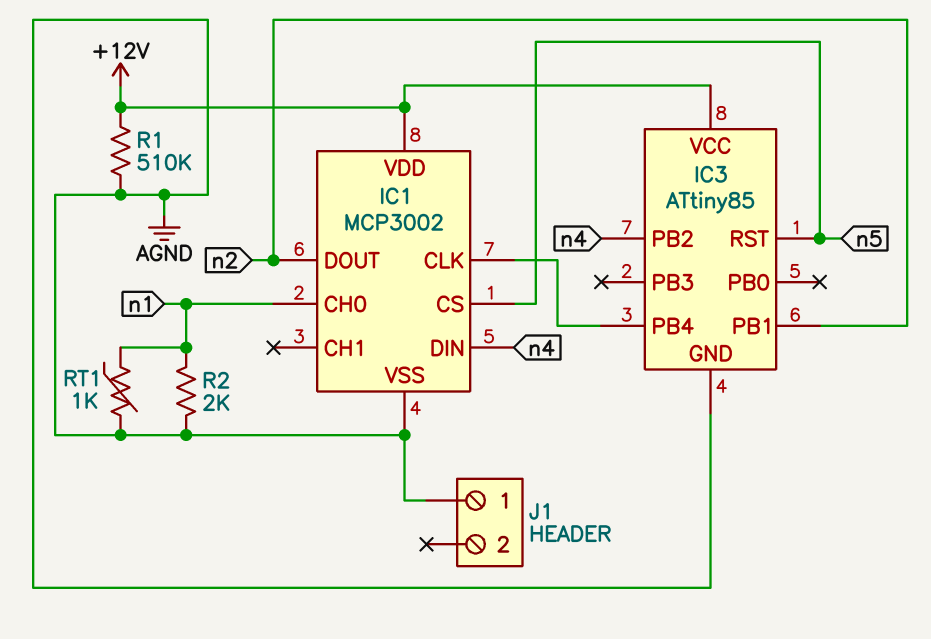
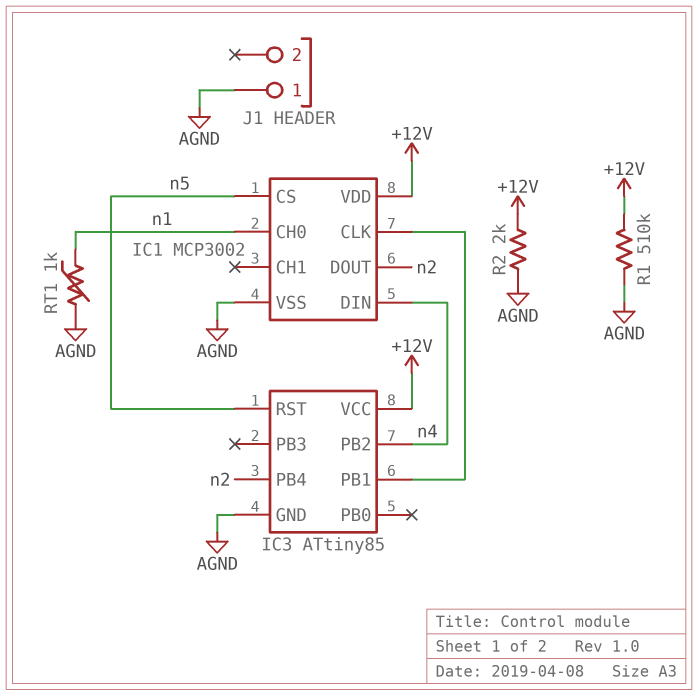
IC3 pin PB1: n2 -> IC1/CLK
IC3 pin PB4: IC1/CLK -> n2
R2: 2k (AGND, n1) -> 2k (+12V, AGND)

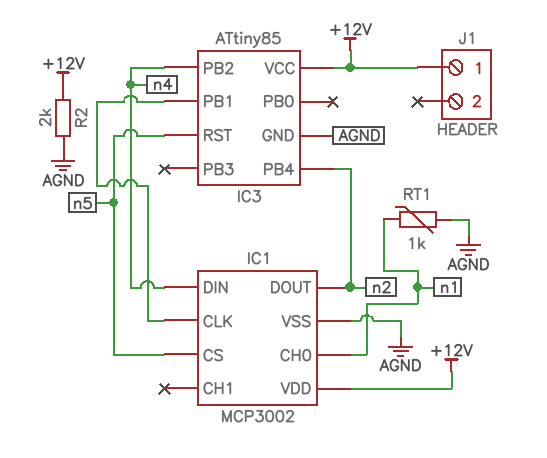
J1 pin 1: AGND -> +12V
R1: 510k (+12V, AGND) -> none

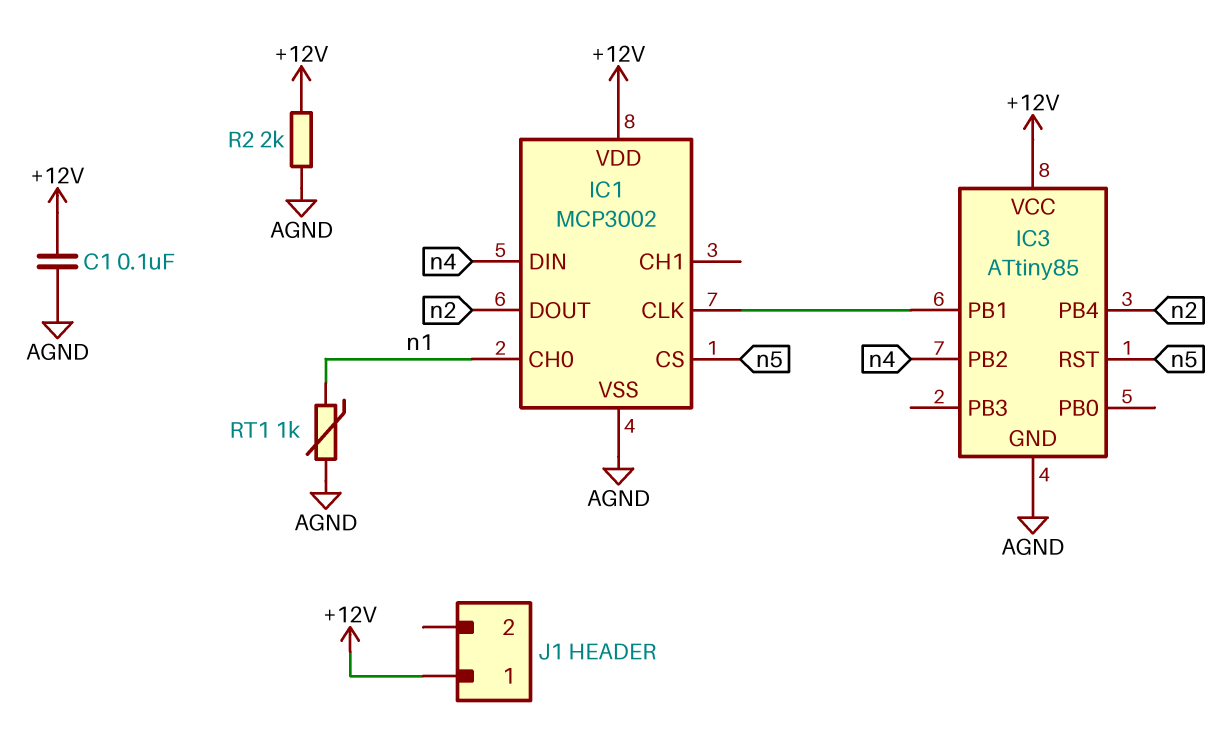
C1: none -> 100nF (+12V, AGND)

